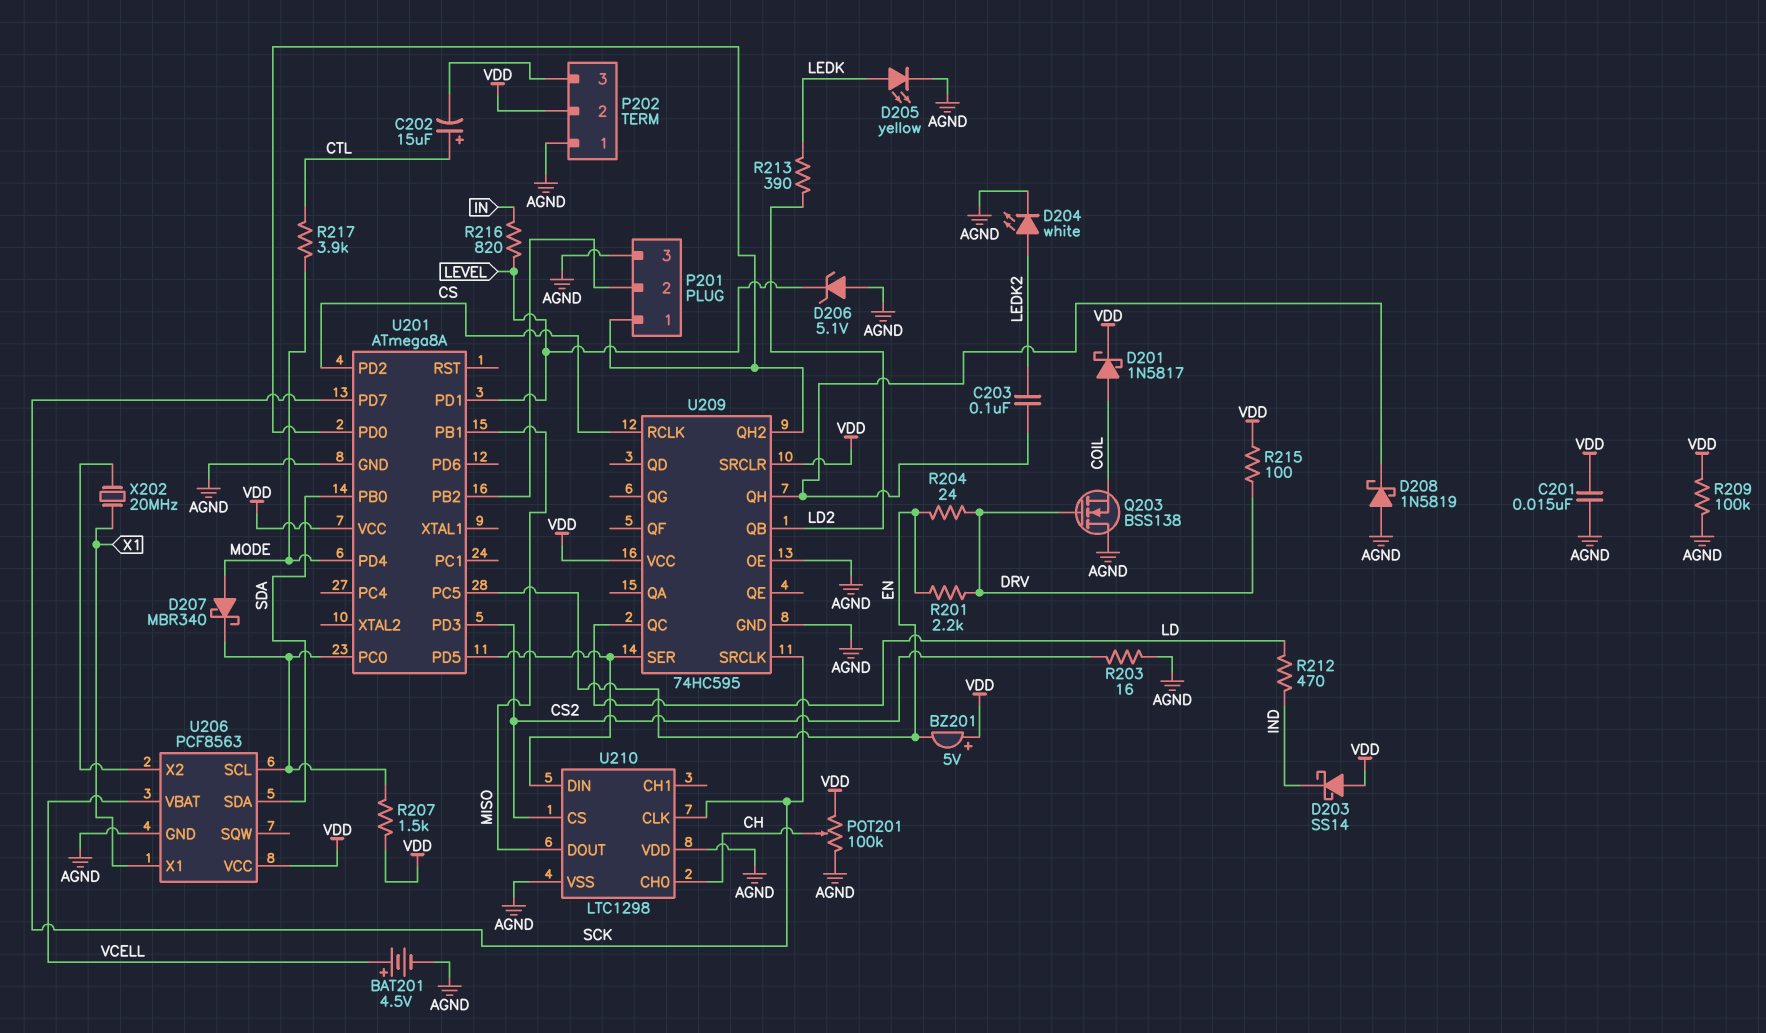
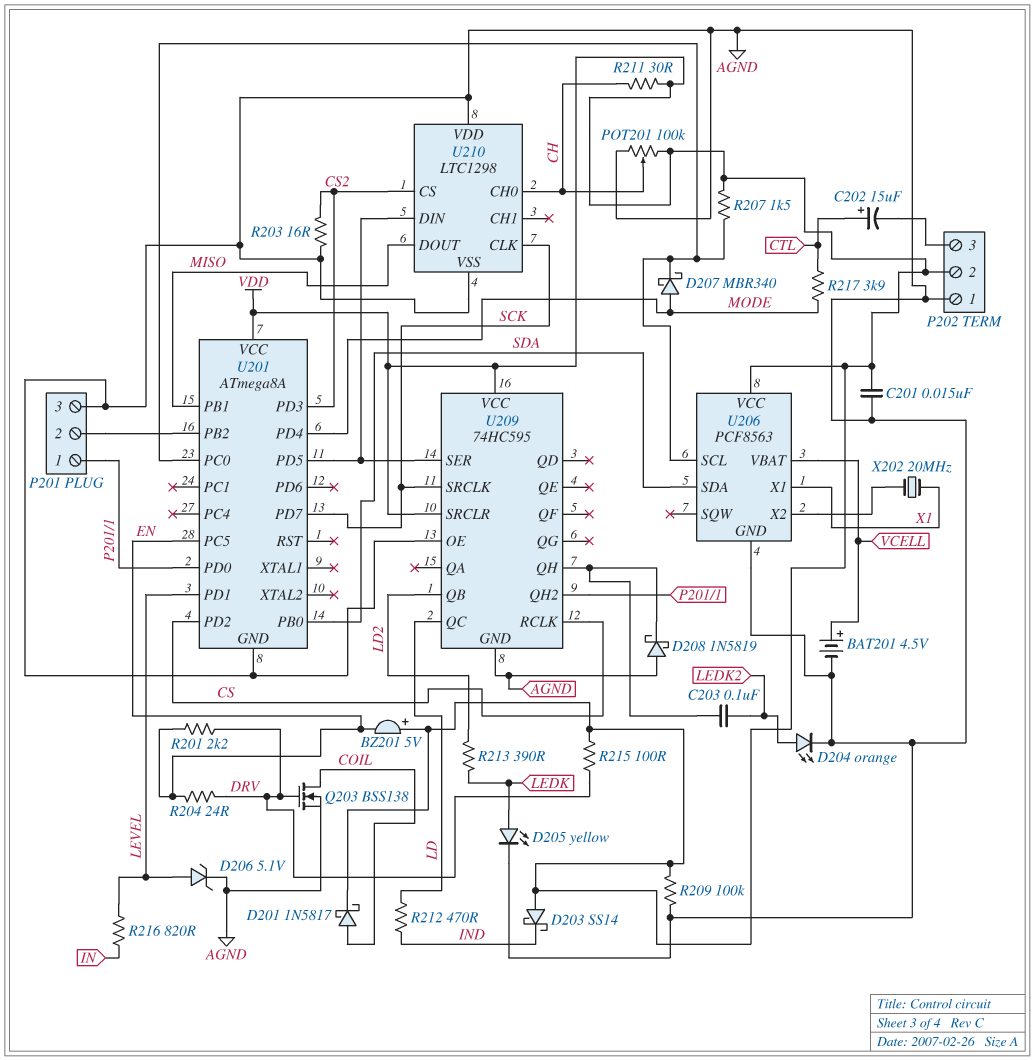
D204: LED white (A LEDK2, K AGND) -> LED orange (A LEDK2, K AGND)
D206: zener 5.1V (A AGND, K LEVEL) -> zener 5.1V (A LEVEL, K AGND)
Q203: NMOS BSS138 (G DRV, D AGND, S COIL) -> NMOS BSS138 (G DRV, D COIL, S AGND)
R211: none -> 30 (CH, VDD)

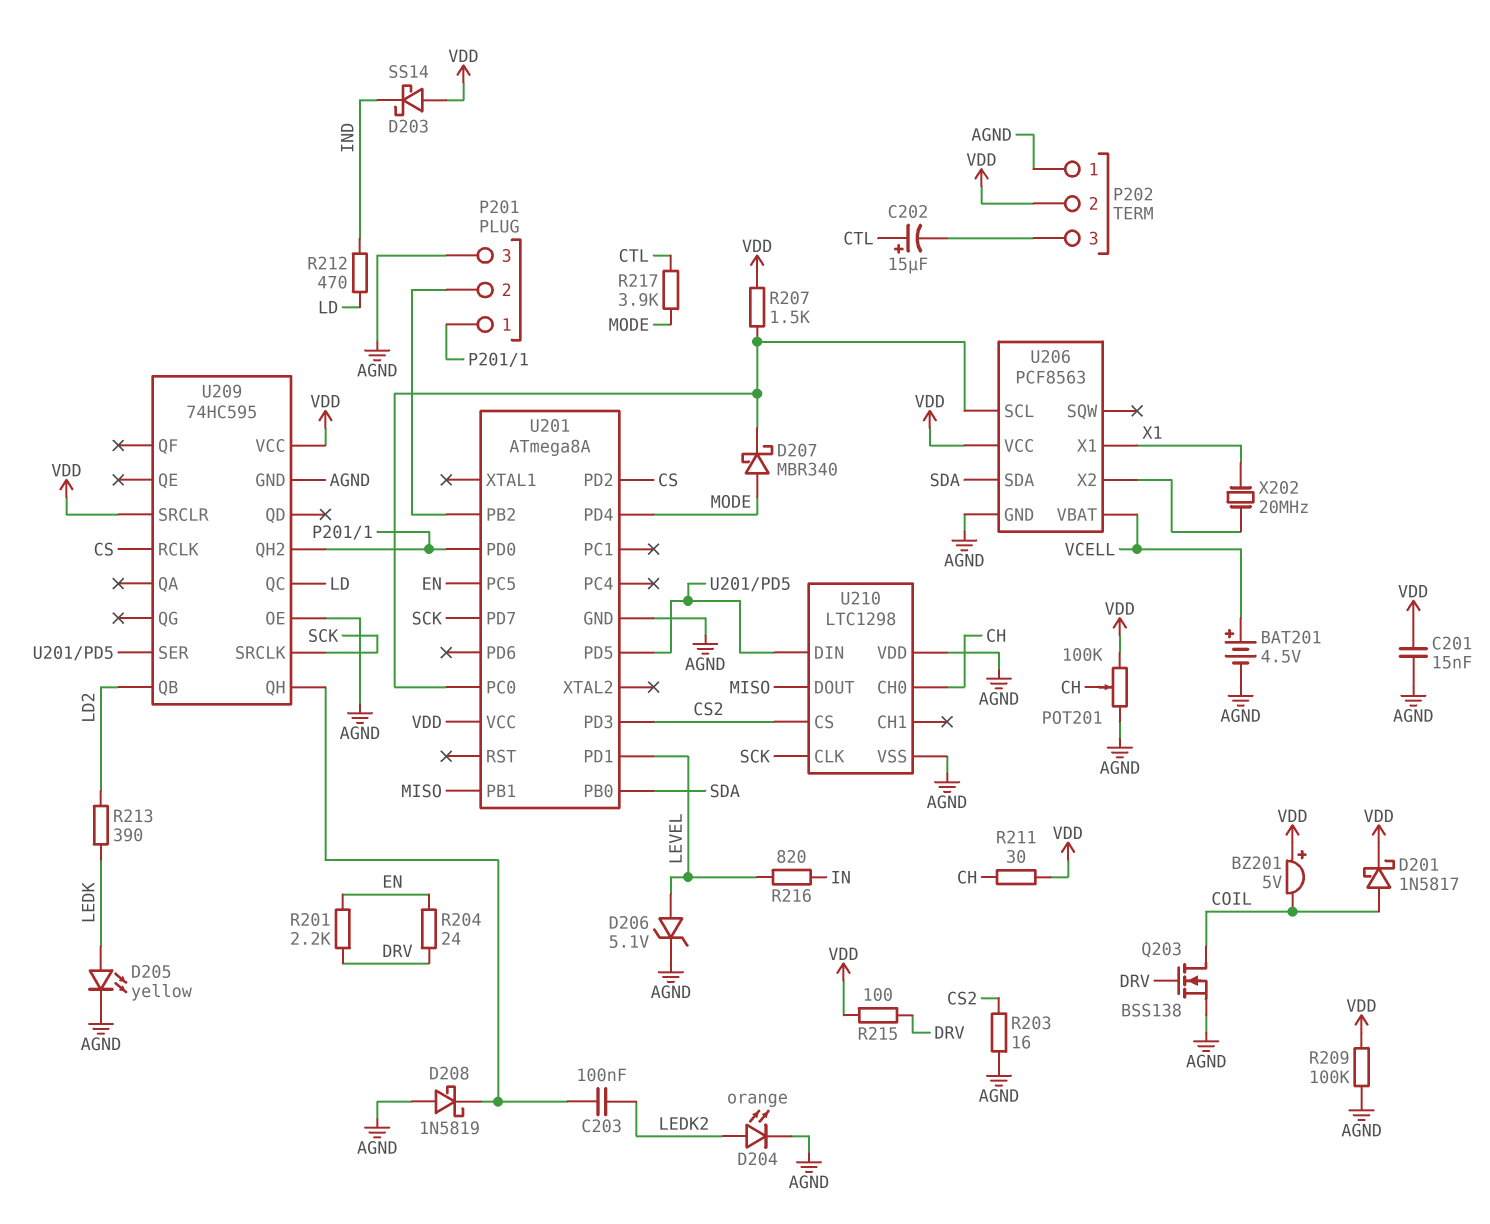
BZ201: buzzer 5V (plus VDD, minus EN) -> buzzer 5V (plus VDD, minus COIL)

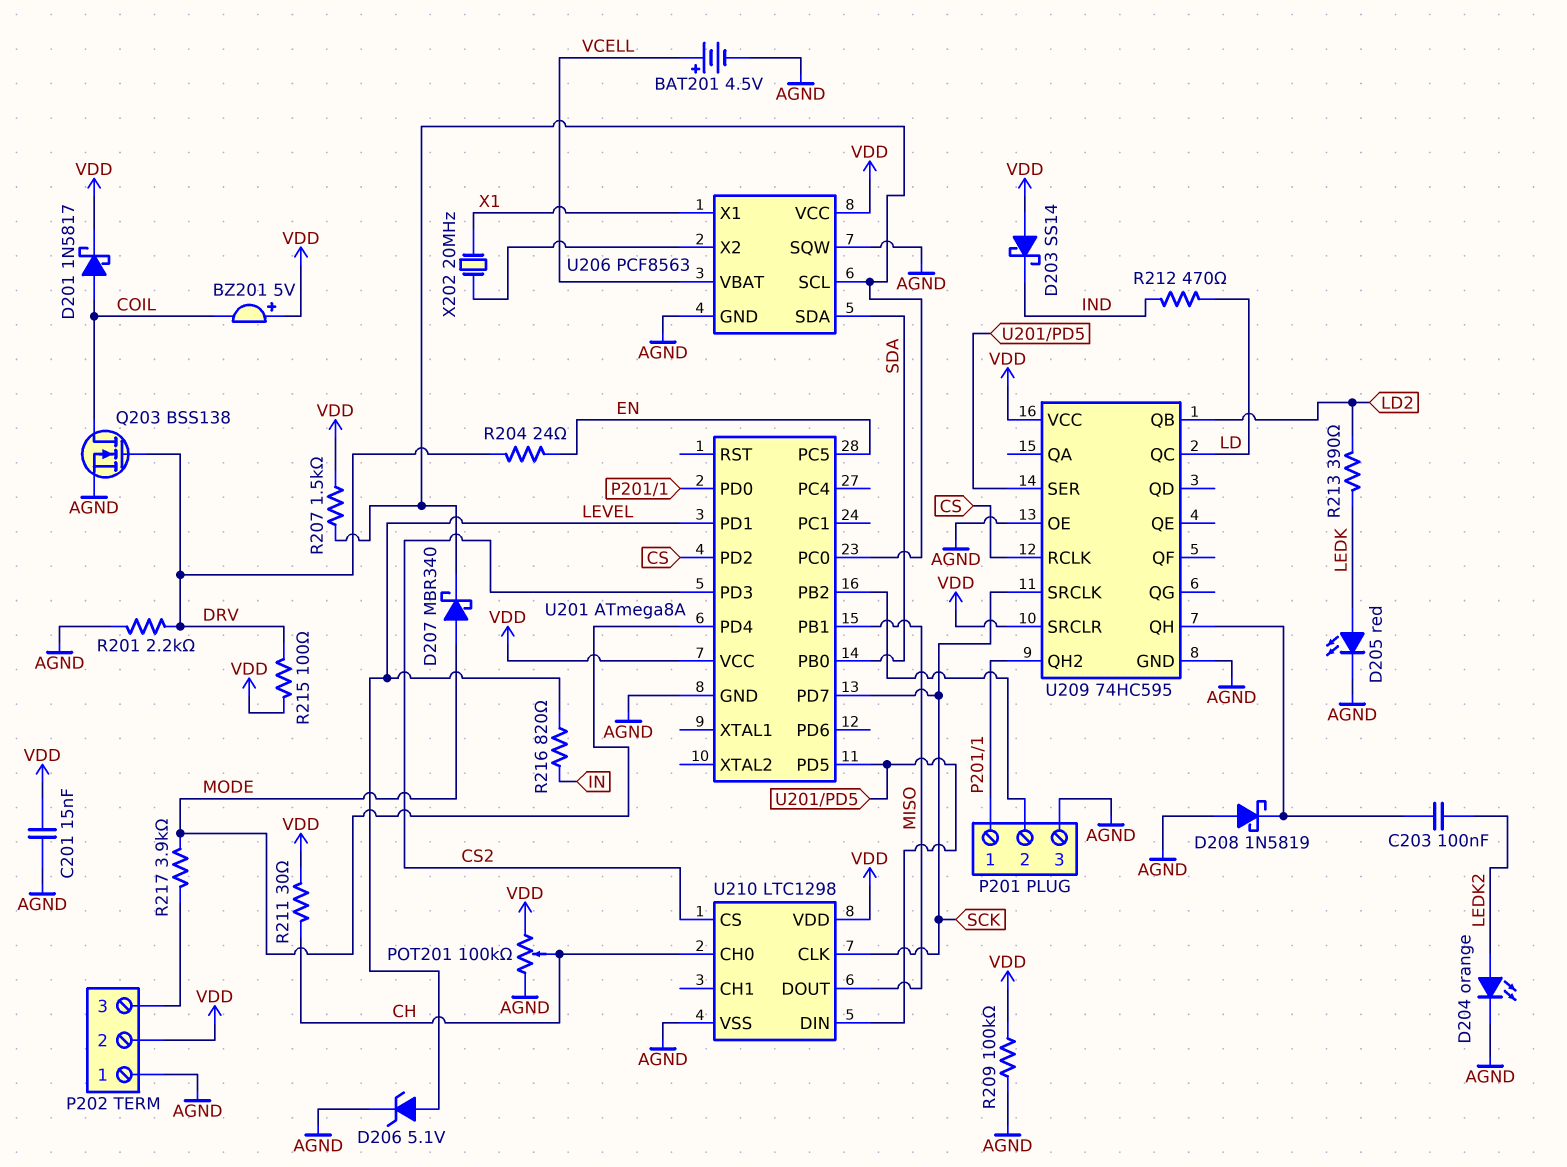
C202: 15uF (plus CTL, minus P202/3) -> none
D205: LED yellow (A LEDK, K AGND) -> LED red (A LEDK, K AGND)
R201: 2.2k (DRV, EN) -> 2.2k (AGND, DRV)
R203: 16 (AGND, CS2) -> none
R217: 3.9k (CTL, MODE) -> 3.9k (MODE, P202/3)
U206 pin SQW: none -> AGND
U210 pin VDD: AGND -> VDD

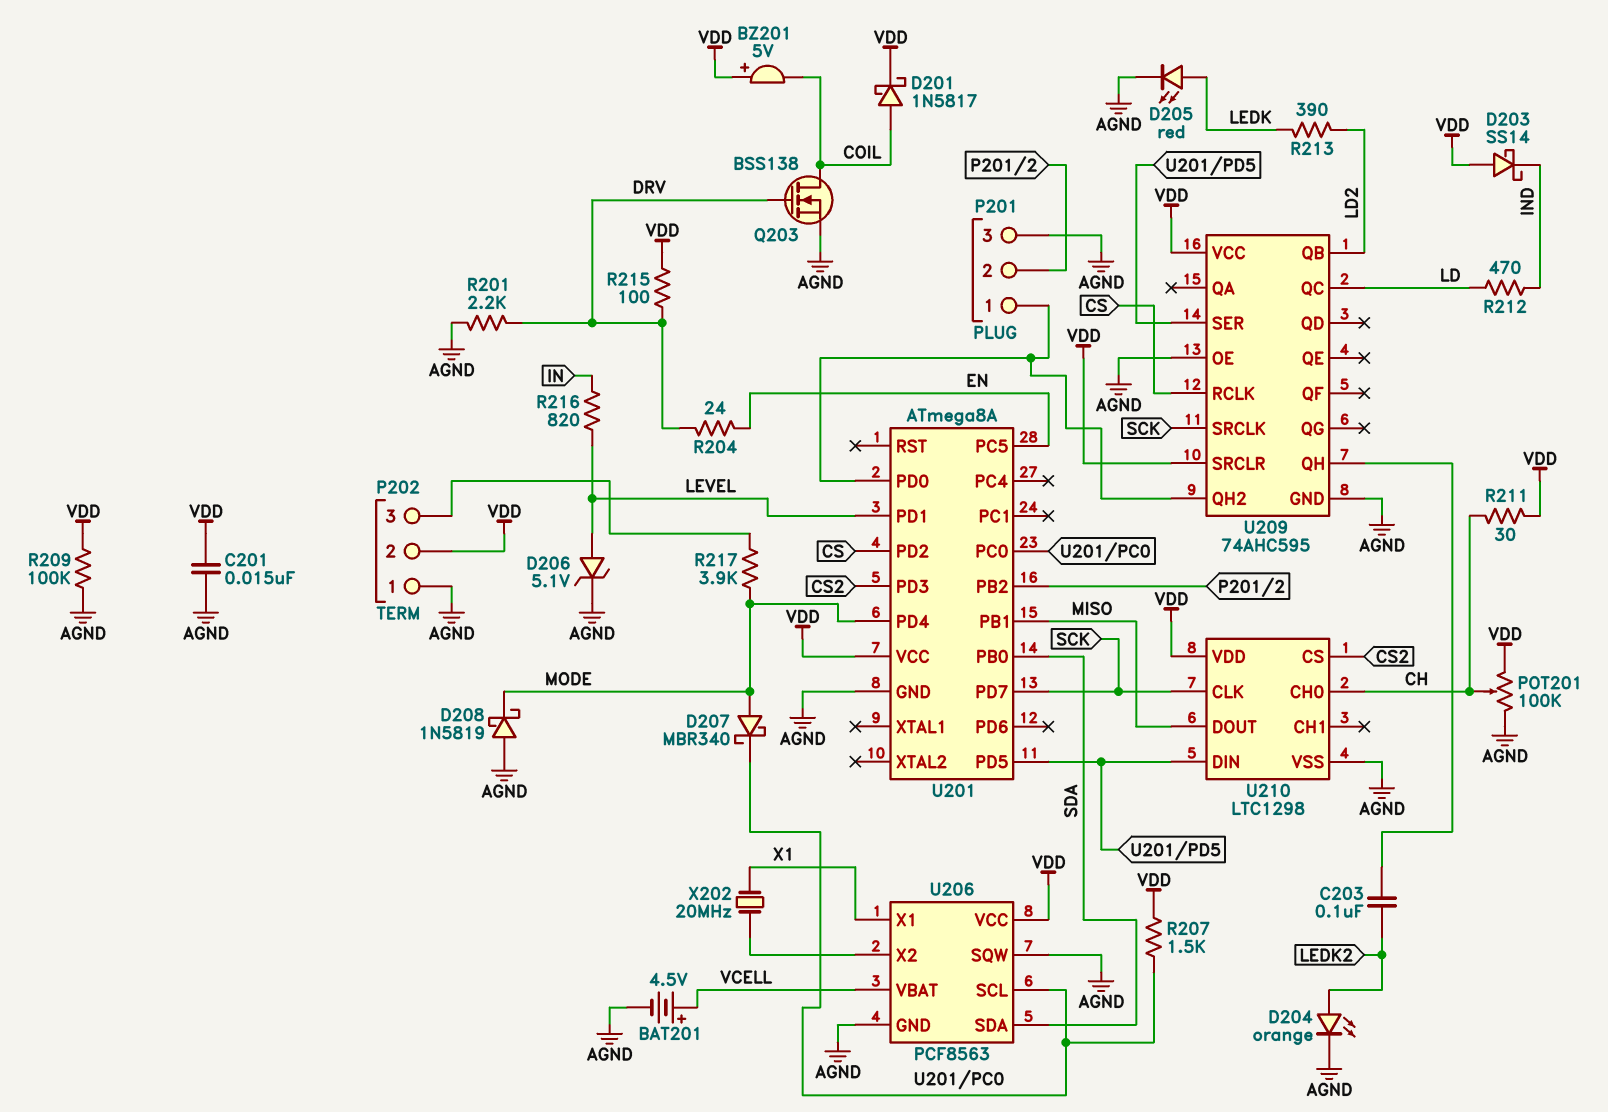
D208: schottky 1N5819 (A AGND, K U209/QH) -> schottky 1N5819 (A AGND, K MODE)
U209: 74HC595 -> 74AHC595

